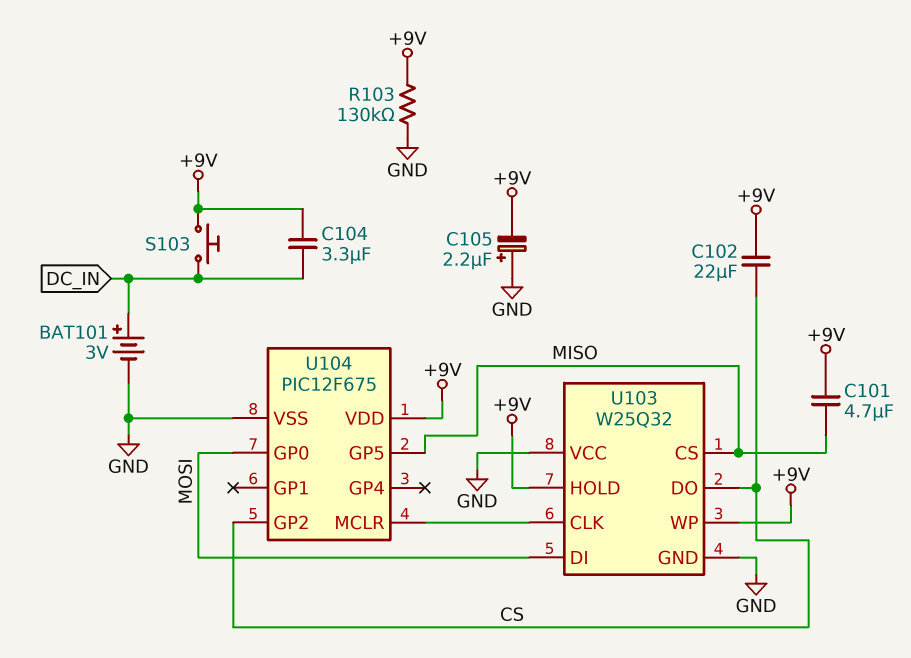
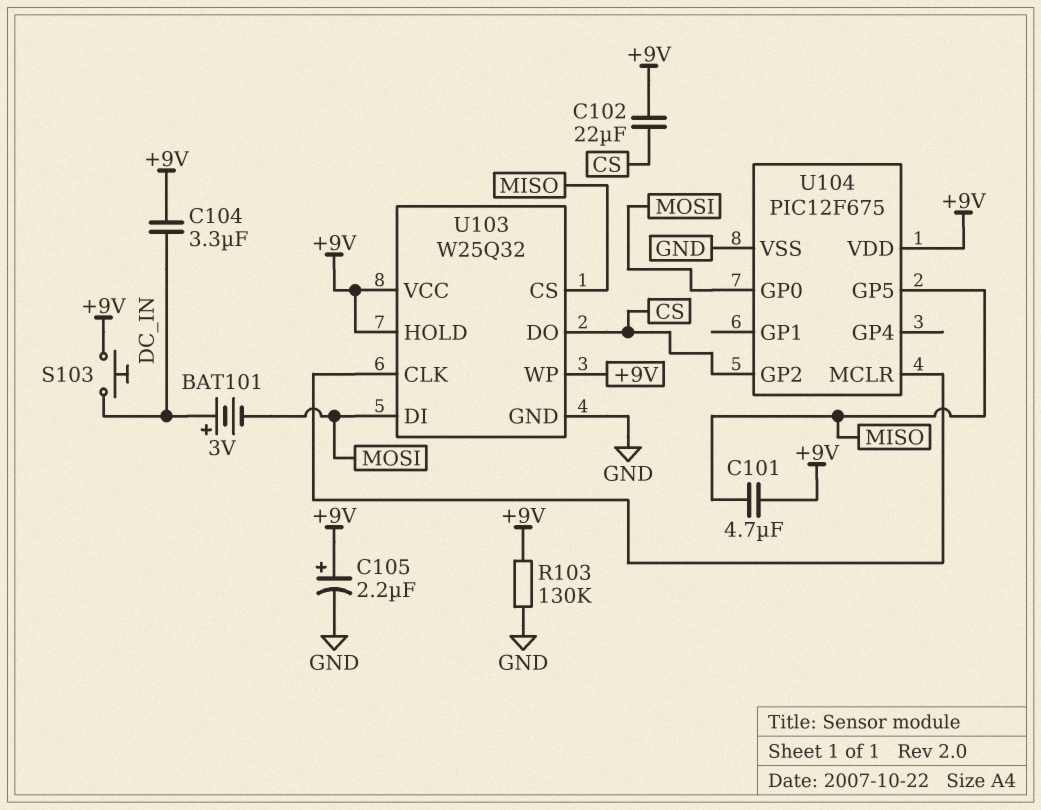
BAT101: 3V (plus DC_IN, minus GND) -> 3V (plus DC_IN, minus MOSI)
C105: 2.2uF (plus GND, minus +9V) -> 2.2uF (plus +9V, minus GND)
U103 pin VCC: GND -> +9V

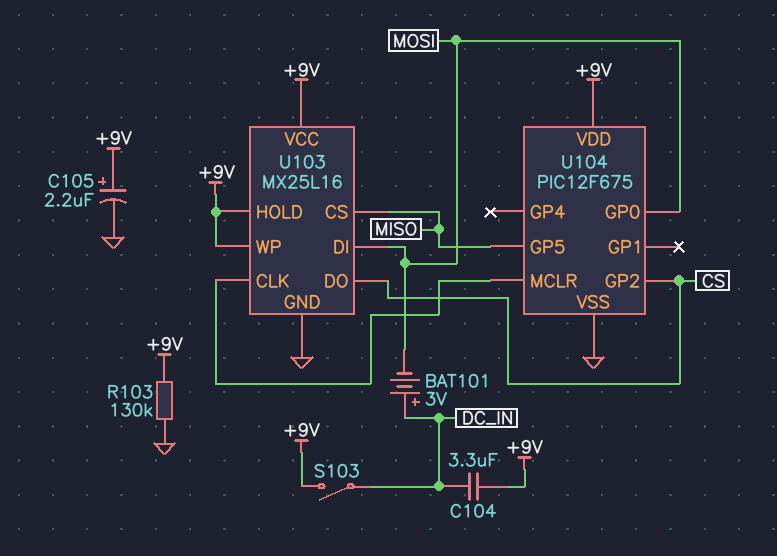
C101: 4.7uF (+9V, MISO) -> none
C102: 22uF (+9V, CS) -> none
S103: button (+9V, DC_IN) -> switch (+9V, DC_IN)
U103: W25Q32 -> MX25L16

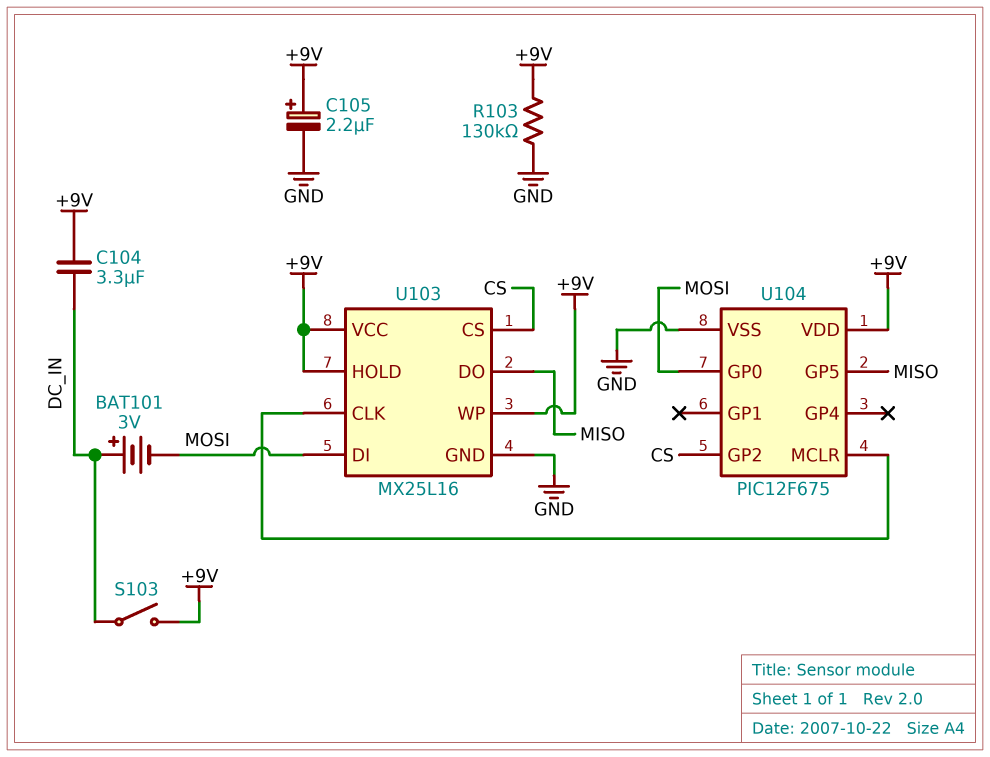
U103 pin CS: MISO -> CS
U103 pin DO: CS -> MISO

